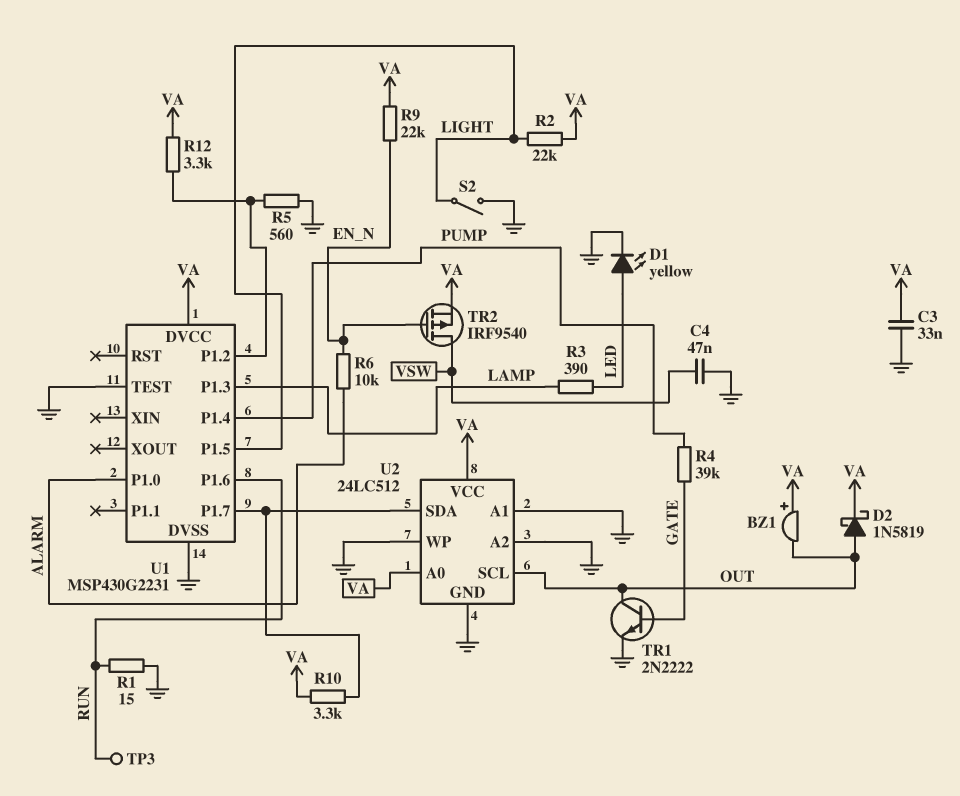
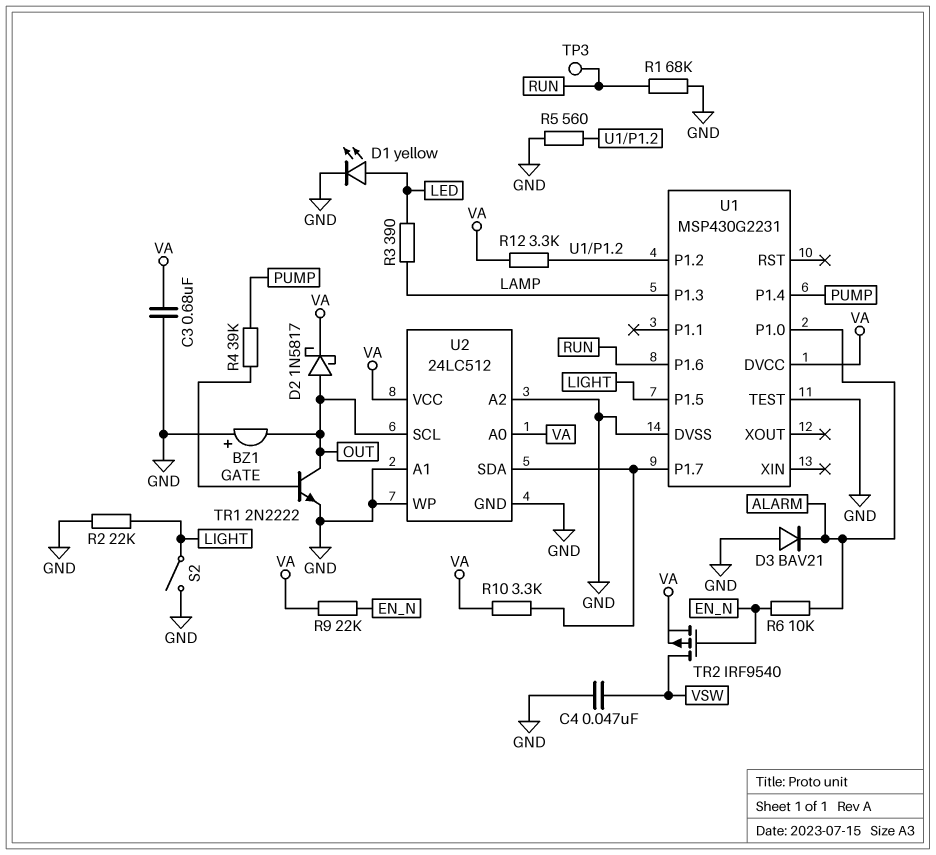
BZ1: buzzer (plus VA, minus OUT) -> buzzer (plus GND, minus OUT)
C3: 33nF (GND, VA) -> 680nF (GND, VA)
D2: schottky 1N5819 (A OUT, K VA) -> schottky 1N5817 (A OUT, K VA)
D3: none -> diode BAV21 (A GND, K ALARM)
R1: 15 (GND, RUN) -> 68k (GND, RUN)
R2: 22k (LIGHT, VA) -> 22k (GND, LIGHT)

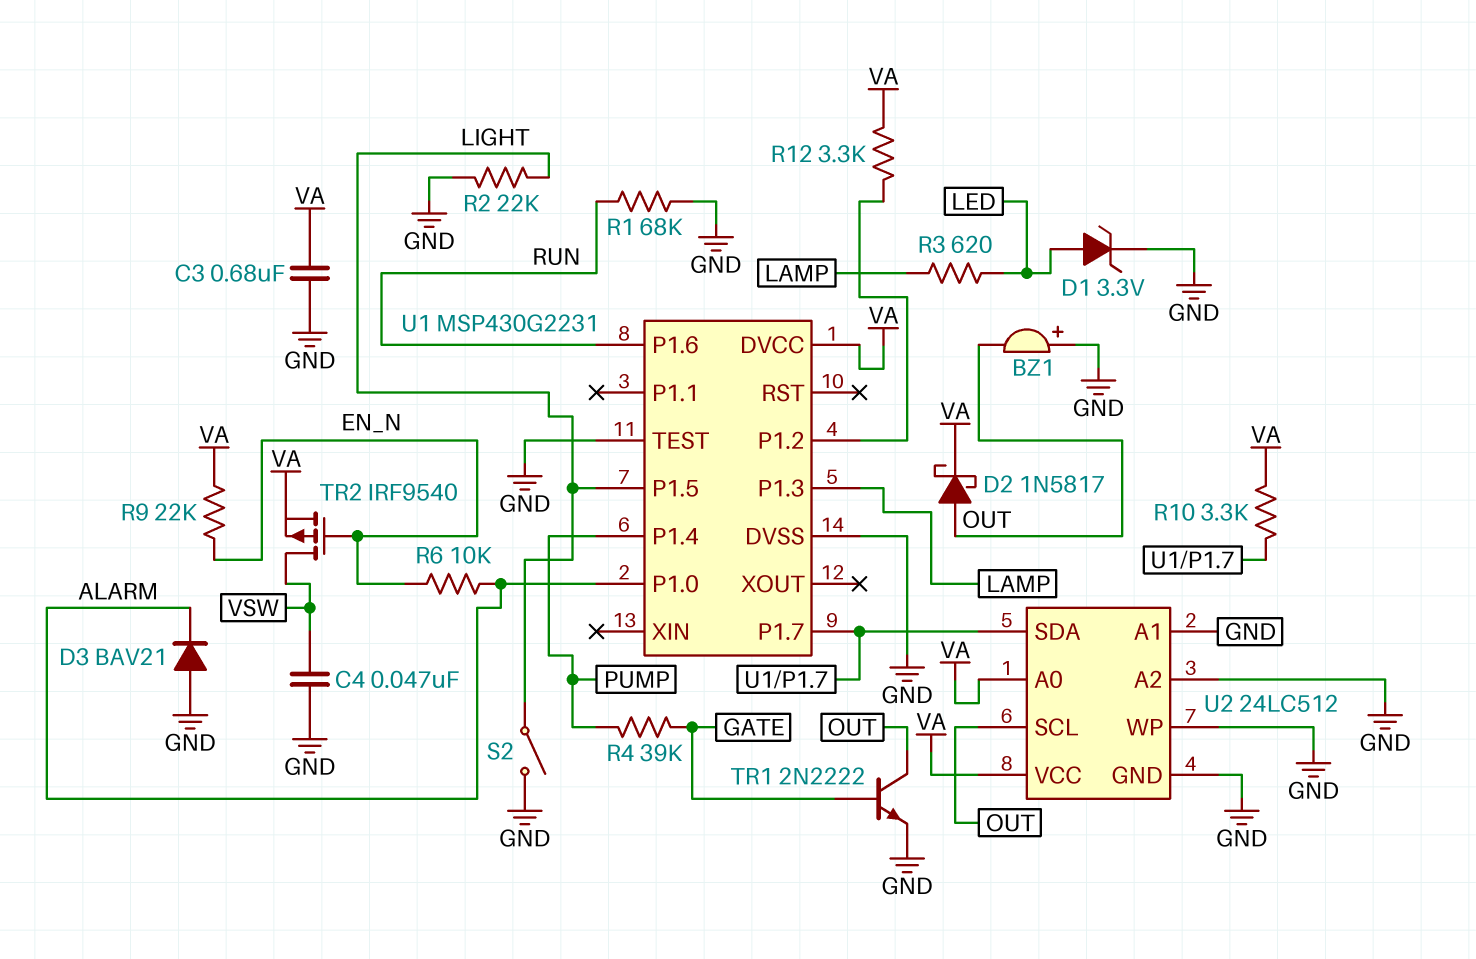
D1: LED yellow (A LED, K GND) -> zener 3.3V (A LED, K GND)
R3: 390 (LAMP, LED) -> 620 (LAMP, LED)
R5: 560 (GND, U1/P1.2) -> none
TP3: test point (RUN) -> none

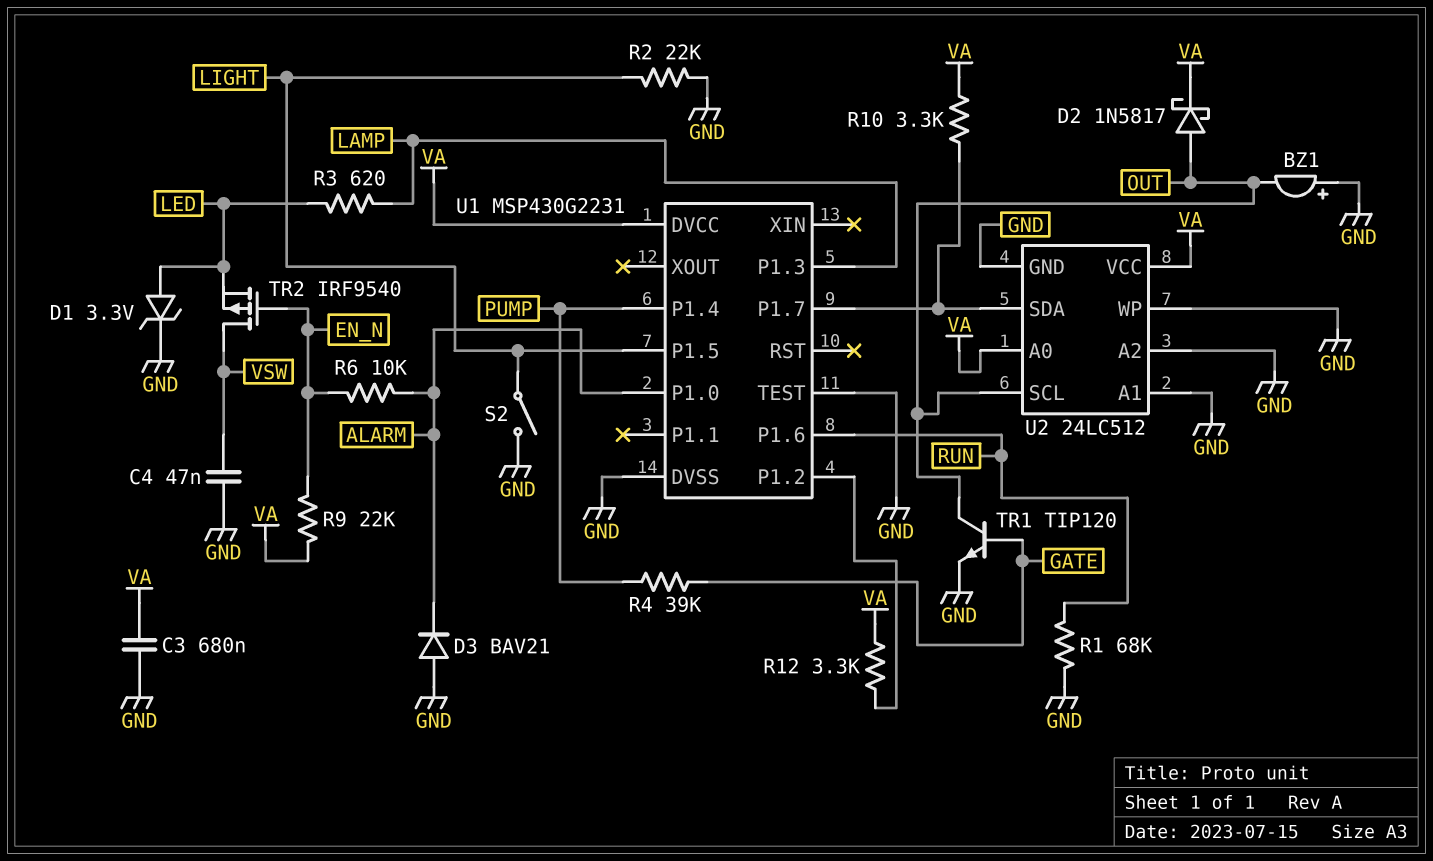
TR1: NPN 2N2222 (B GATE, C OUT, E GND) -> NPN TIP120 (B GATE, C OUT, E GND)
TR2: PMOS IRF9540 (G EN_N, D VSW, S VA) -> PMOS IRF9540 (G EN_N, D VSW, S LED)

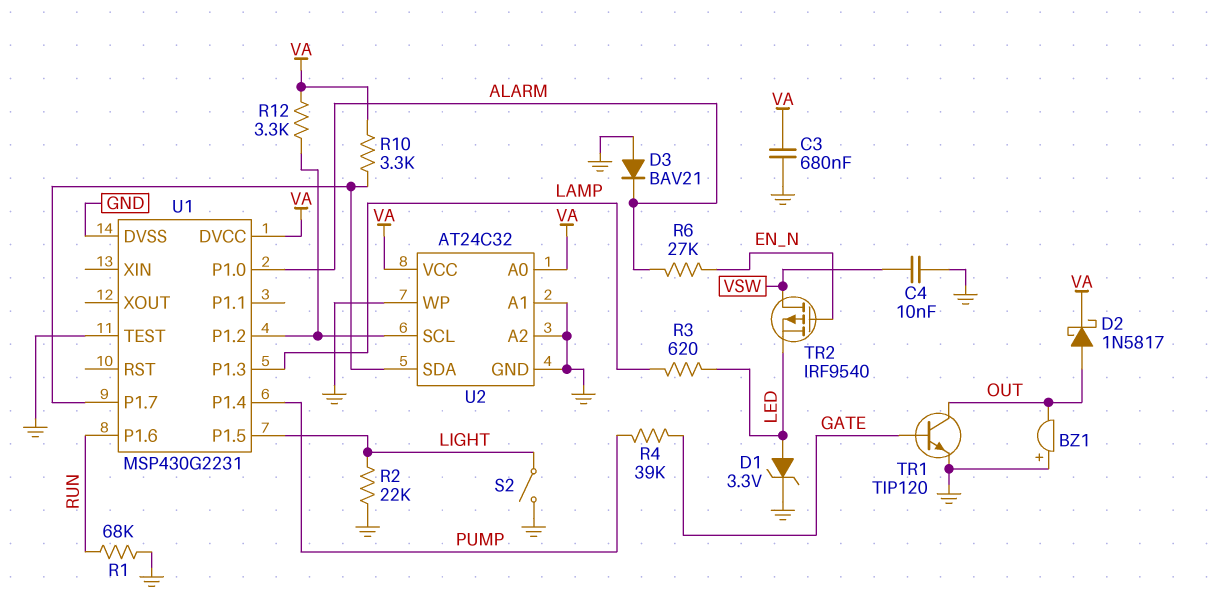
C4: 47nF (GND, VSW) -> 10nF (GND, VSW)
R6: 10k (ALARM, EN_N) -> 27k (ALARM, EN_N)
R9: 22k (EN_N, VA) -> none
U2: 24LC512 -> AT24C32
U2 pin SCL: OUT -> U1/P1.2

